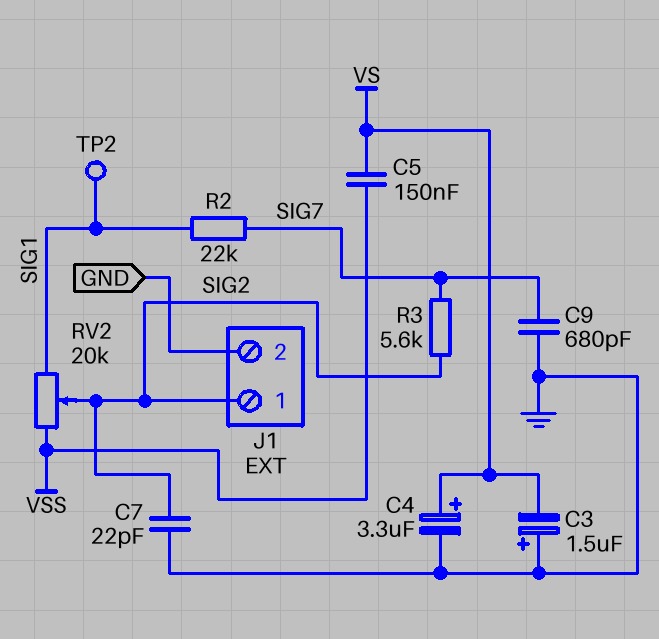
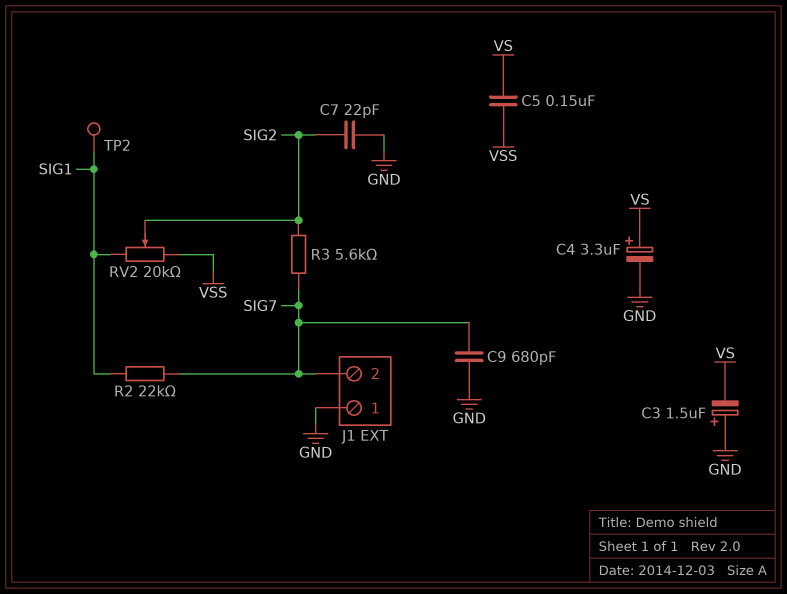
J1 pin 1: SIG2 -> GND
J1 pin 2: GND -> SIG7

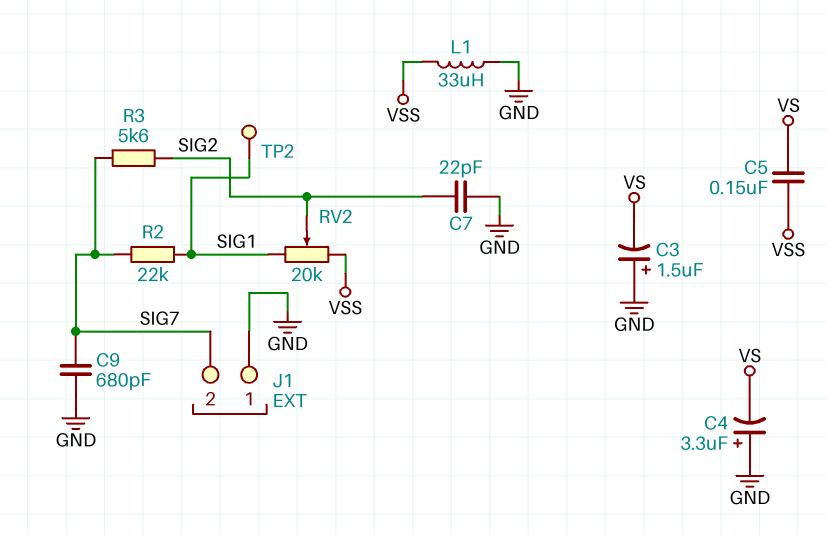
C4: 3.3uF (plus VS, minus GND) -> 3.3uF (plus GND, minus VS)
L1: none -> 33uH (GND, VSS)

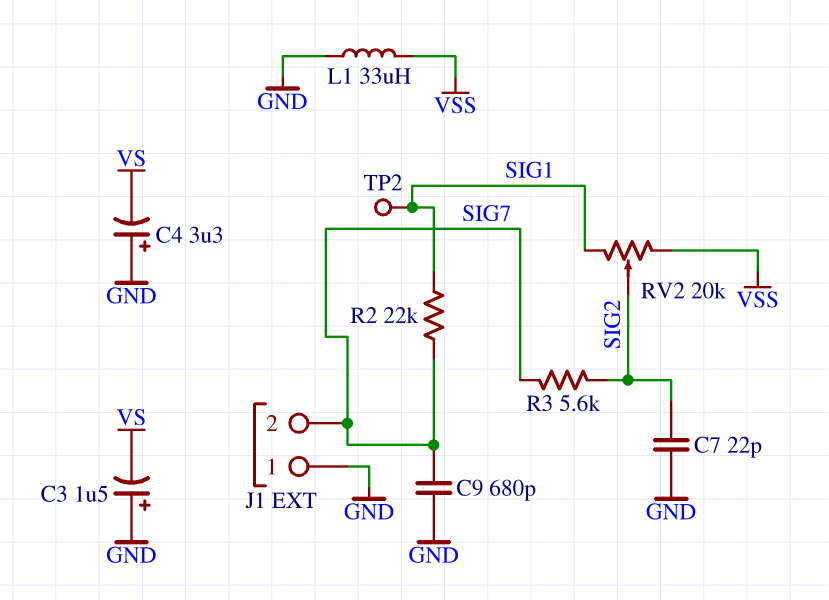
C5: 150nF (VS, VSS) -> none

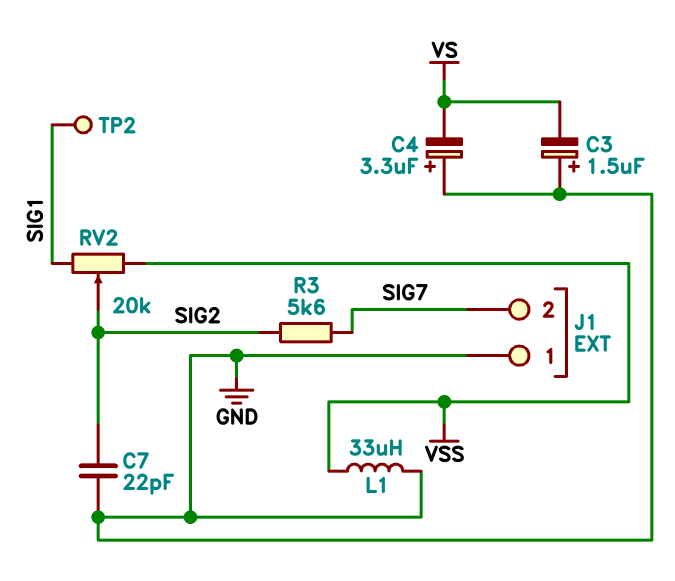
C9: 680pF (GND, SIG7) -> none
R2: 22k (SIG1, SIG7) -> none

